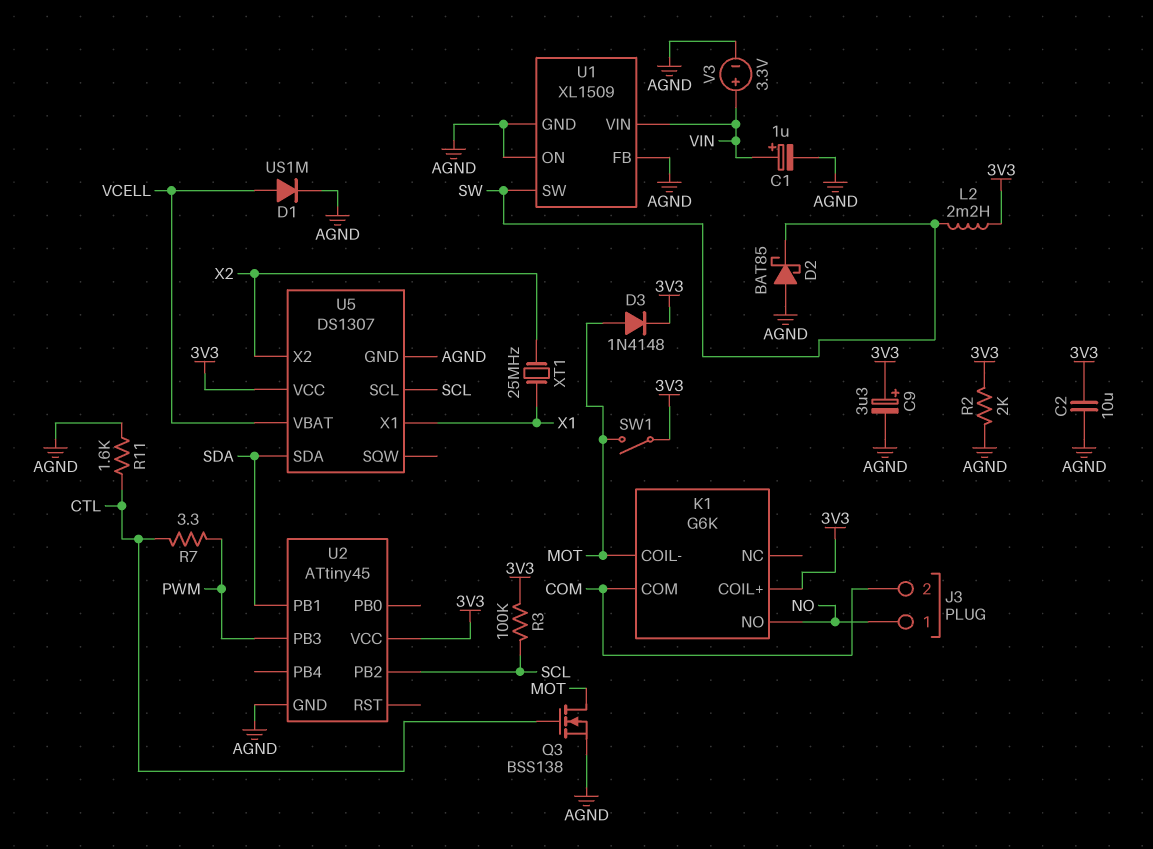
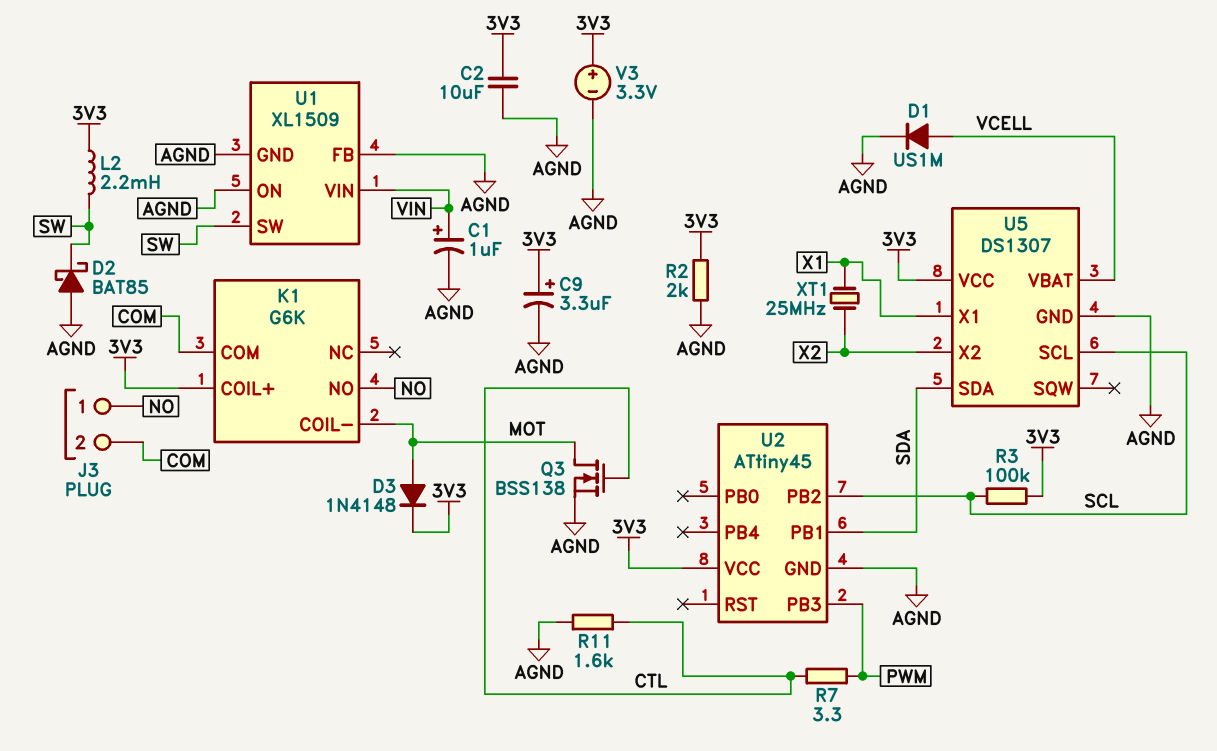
SW1: switch (3V3, MOT) -> none
V3: 3.3V (plus VIN, minus AGND) -> 3.3V (plus 3V3, minus AGND)

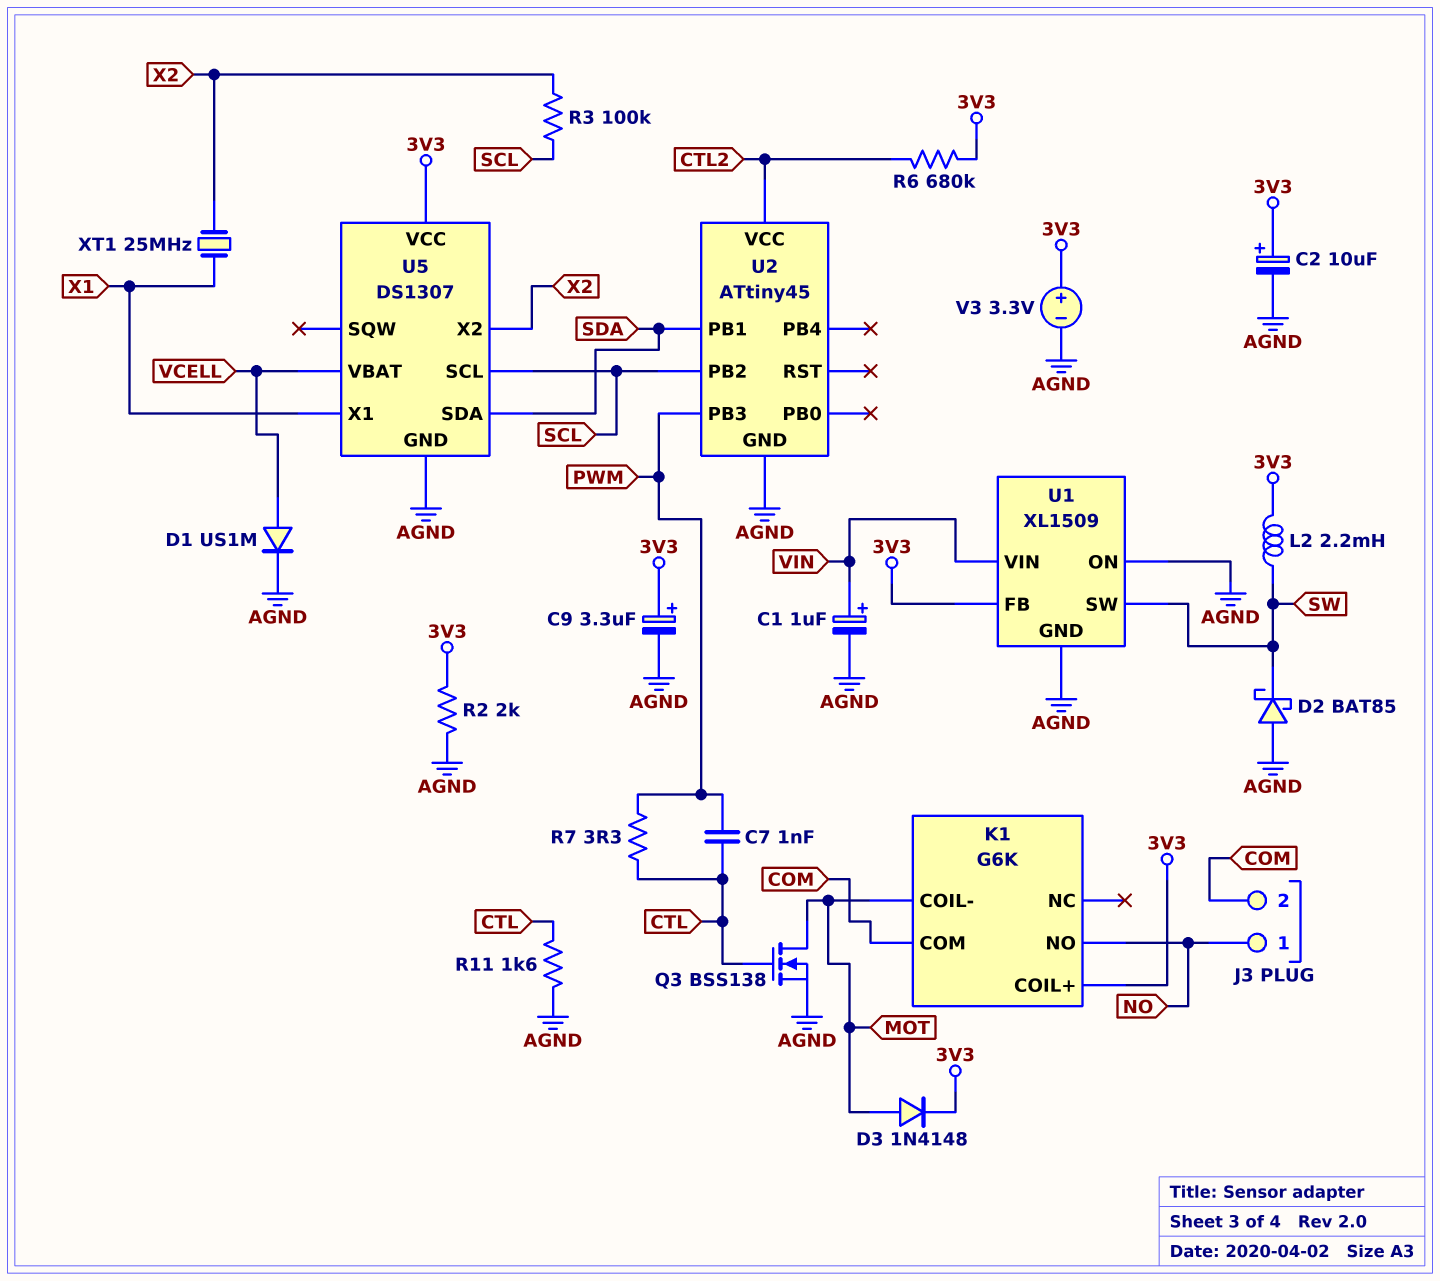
C2: 10uF (3V3, AGND) -> 10uF (plus 3V3, minus AGND)
C7: none -> 1nF (CTL, PWM)
R3: 100k (3V3, SCL) -> 100k (SCL, X2)
R6: none -> 680k (3V3, CTL2)
U1 pin FB: AGND -> 3V3
U2 pin VCC: 3V3 -> CTL2

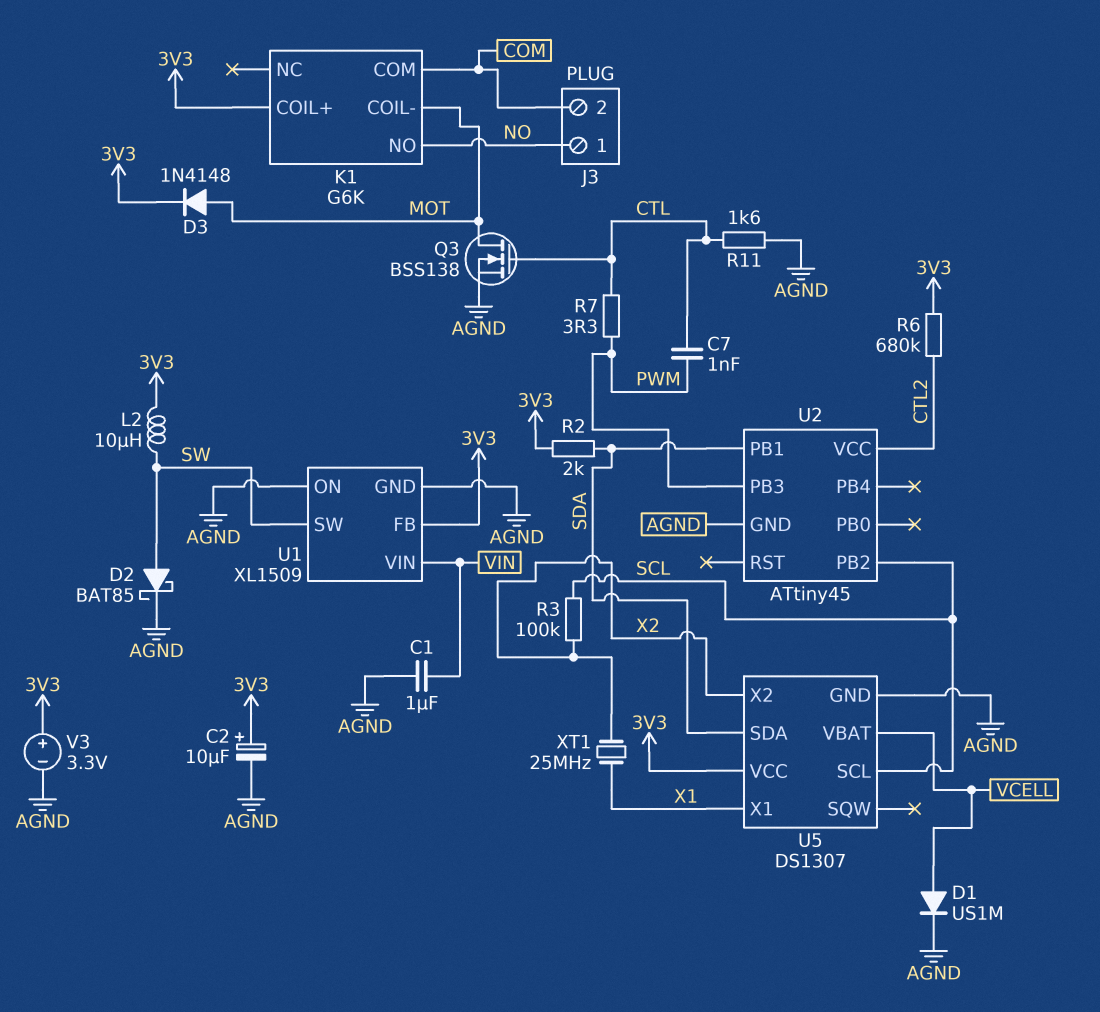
C1: 1uF (plus VIN, minus AGND) -> 1uF (AGND, VIN)
C9: 3.3uF (plus 3V3, minus AGND) -> none
D2: schottky BAT85 (A AGND, K SW) -> schottky BAT85 (A SW, K AGND)
L2: 2.2mH (3V3, SW) -> 10uH (3V3, SW)
R2: 2k (3V3, AGND) -> 2k (3V3, SDA)

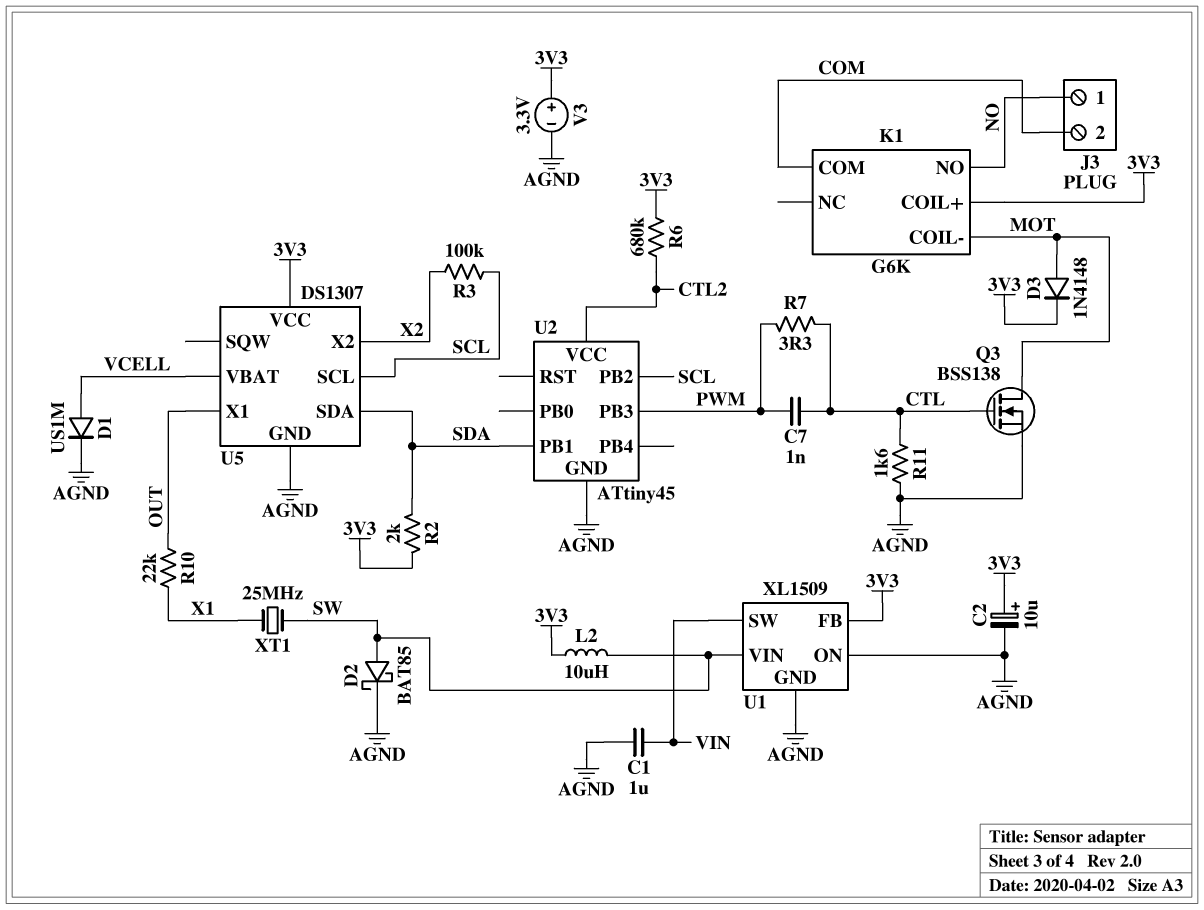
R10: none -> 22k (OUT, X1)
U1 pin SW: SW -> VIN
U1 pin VIN: VIN -> SW
U5 pin X1: X1 -> OUT
XT1: 25MHz (X1, X2) -> 25MHz (SW, X1)

